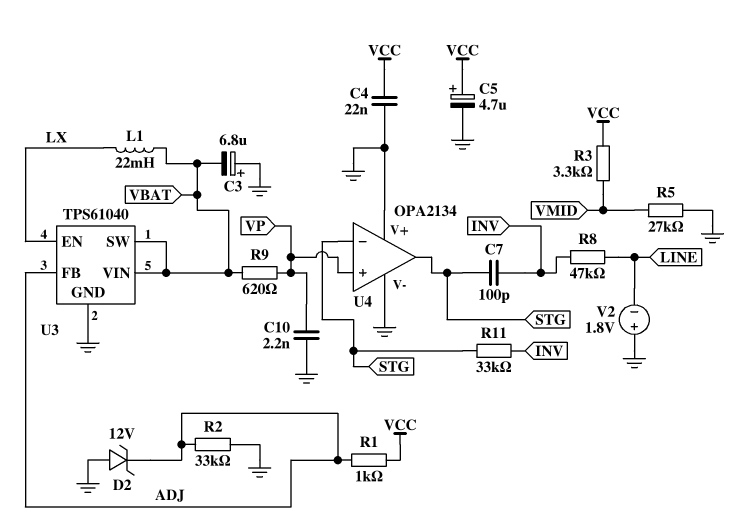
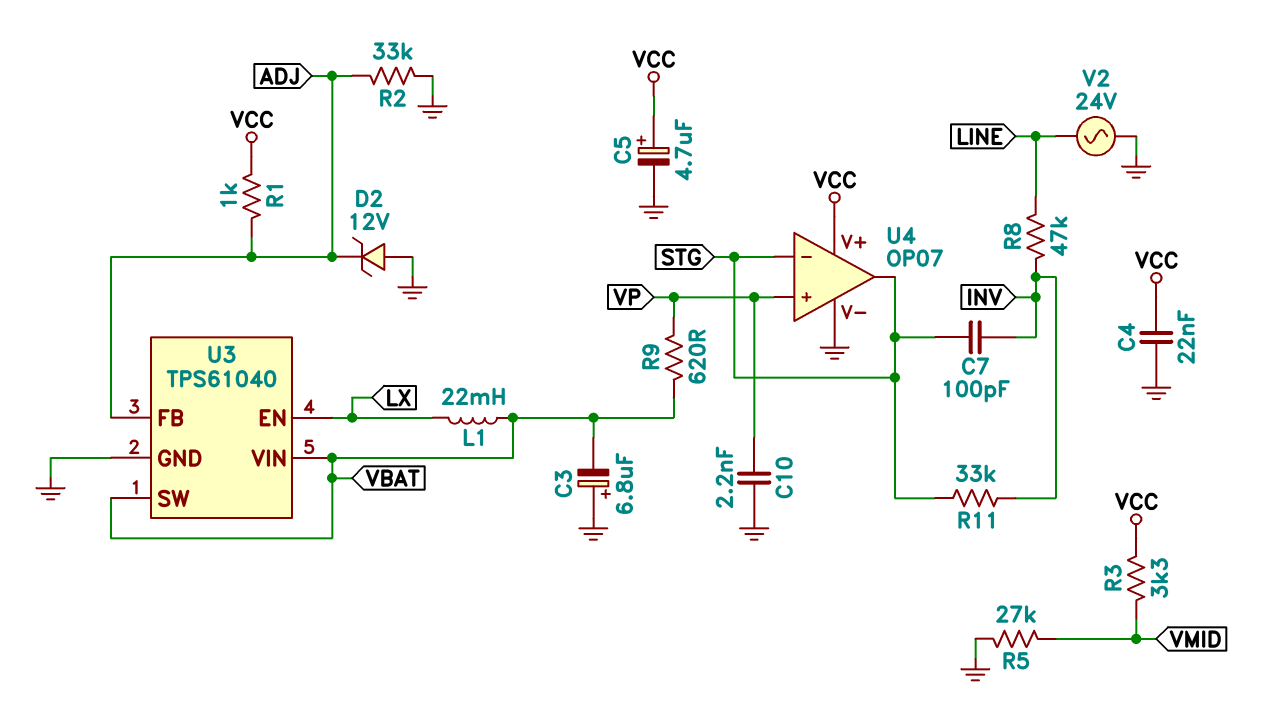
U4: OPA2134 -> OP07
U4 pin V+: GND -> VCC
V2: 1.8V (plus GND, minus LINE) -> AC 24V (GND, LINE)

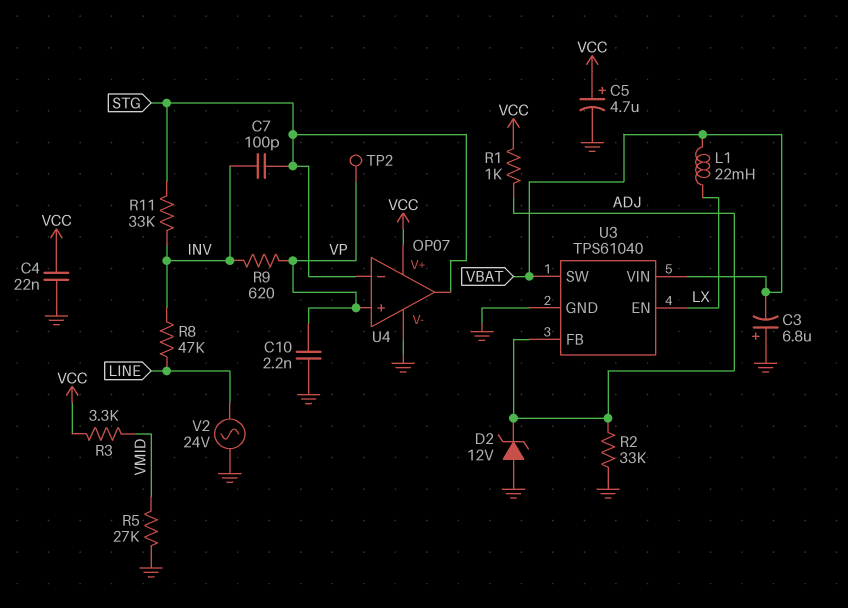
R9: 620 (VBAT, VP) -> 620 (INV, VP)
TP2: none -> test point (VP)

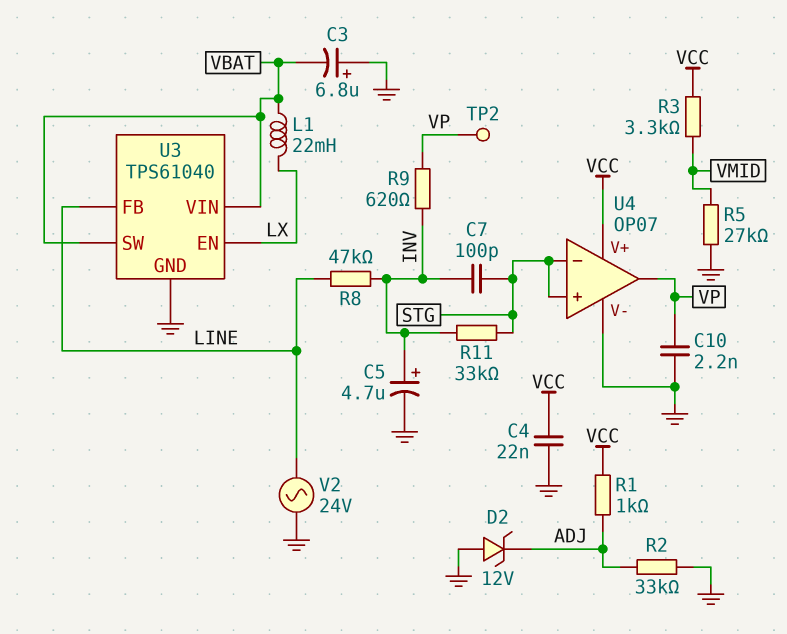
C5: 4.7uF (plus VCC, minus GND) -> 4.7uF (plus INV, minus GND)
U3 pin FB: ADJ -> LINE
U4 pin in+: VP -> STG
U4 pin out: STG -> VP

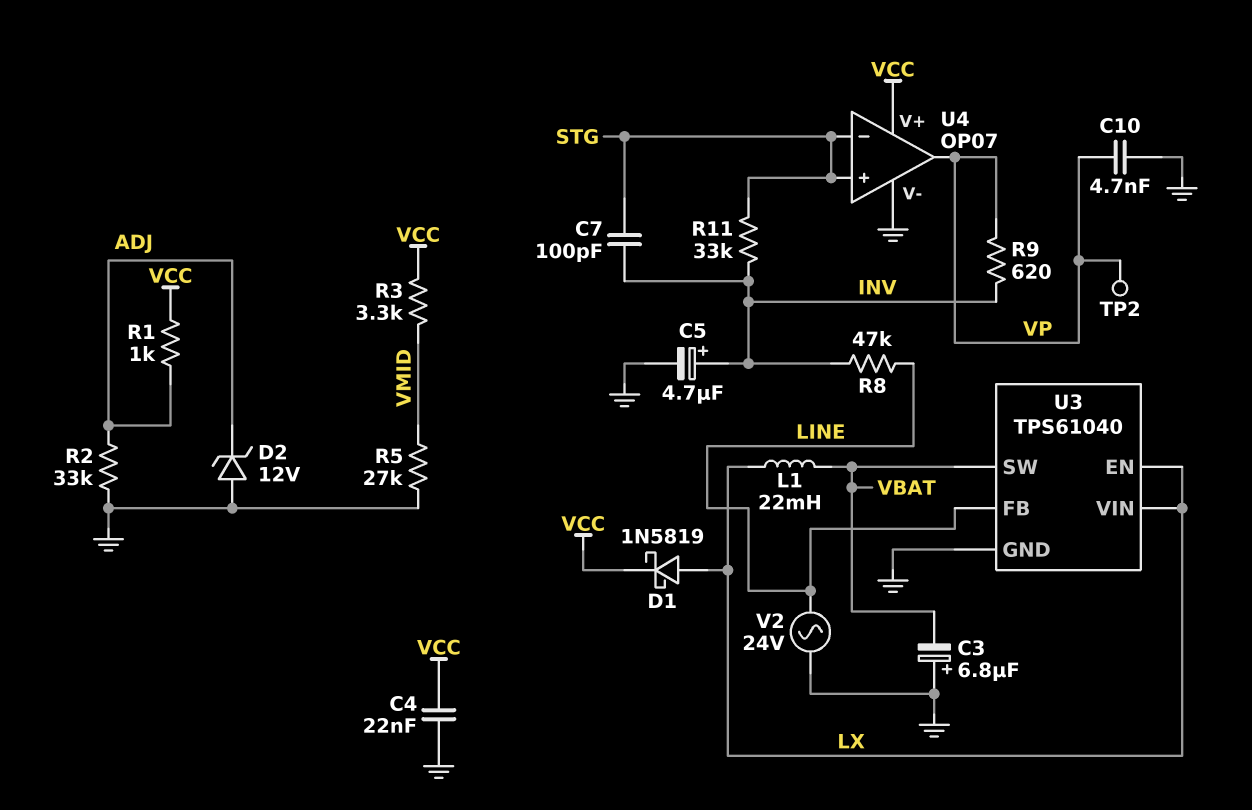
C10: 2.2nF (GND, VP) -> 4.7nF (GND, VP)
D1: none -> schottky 1N5819 (A LX, K VCC)
U3 pin VIN: VBAT -> LX

